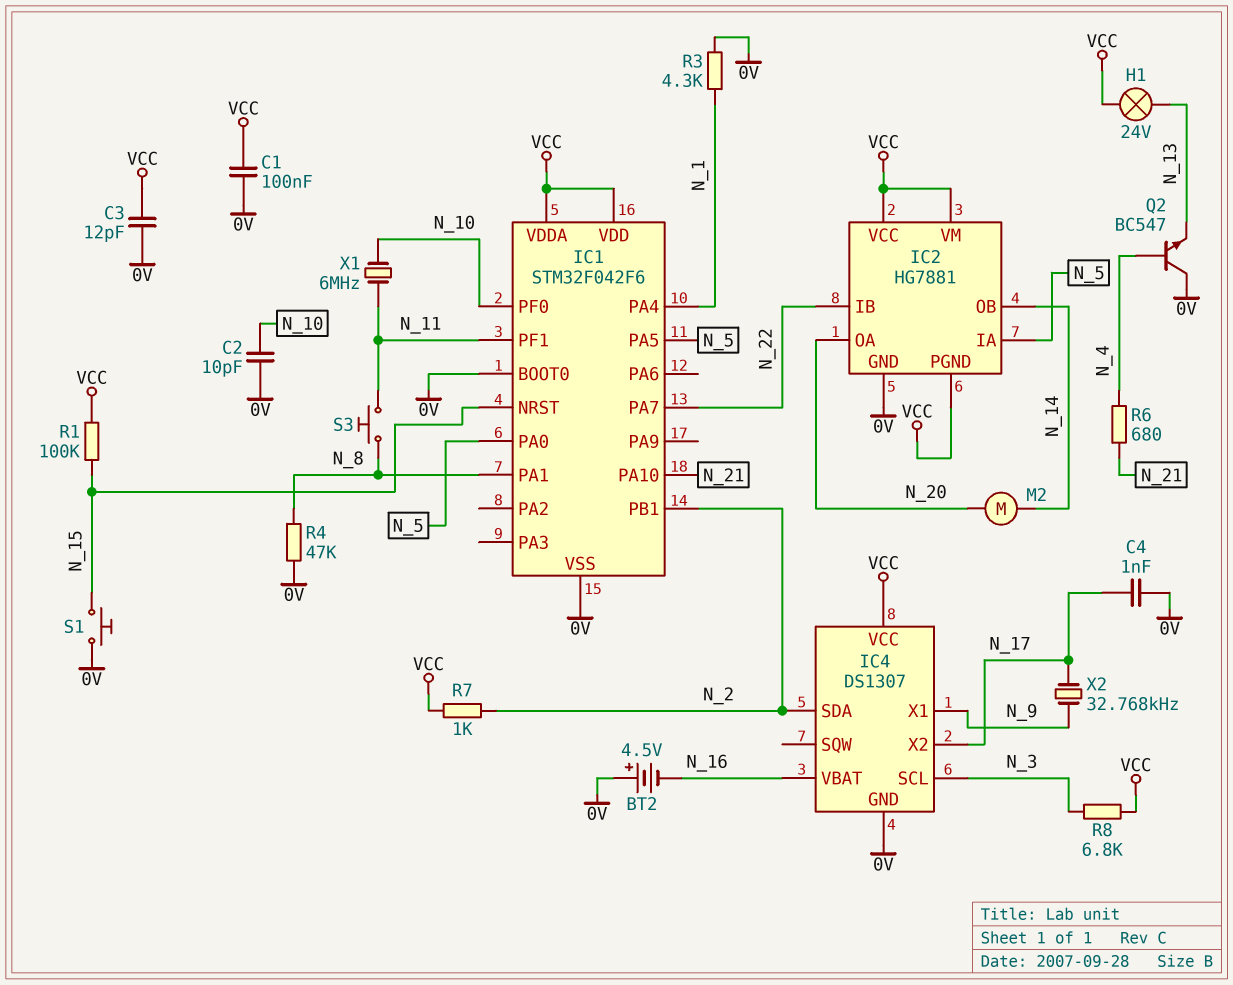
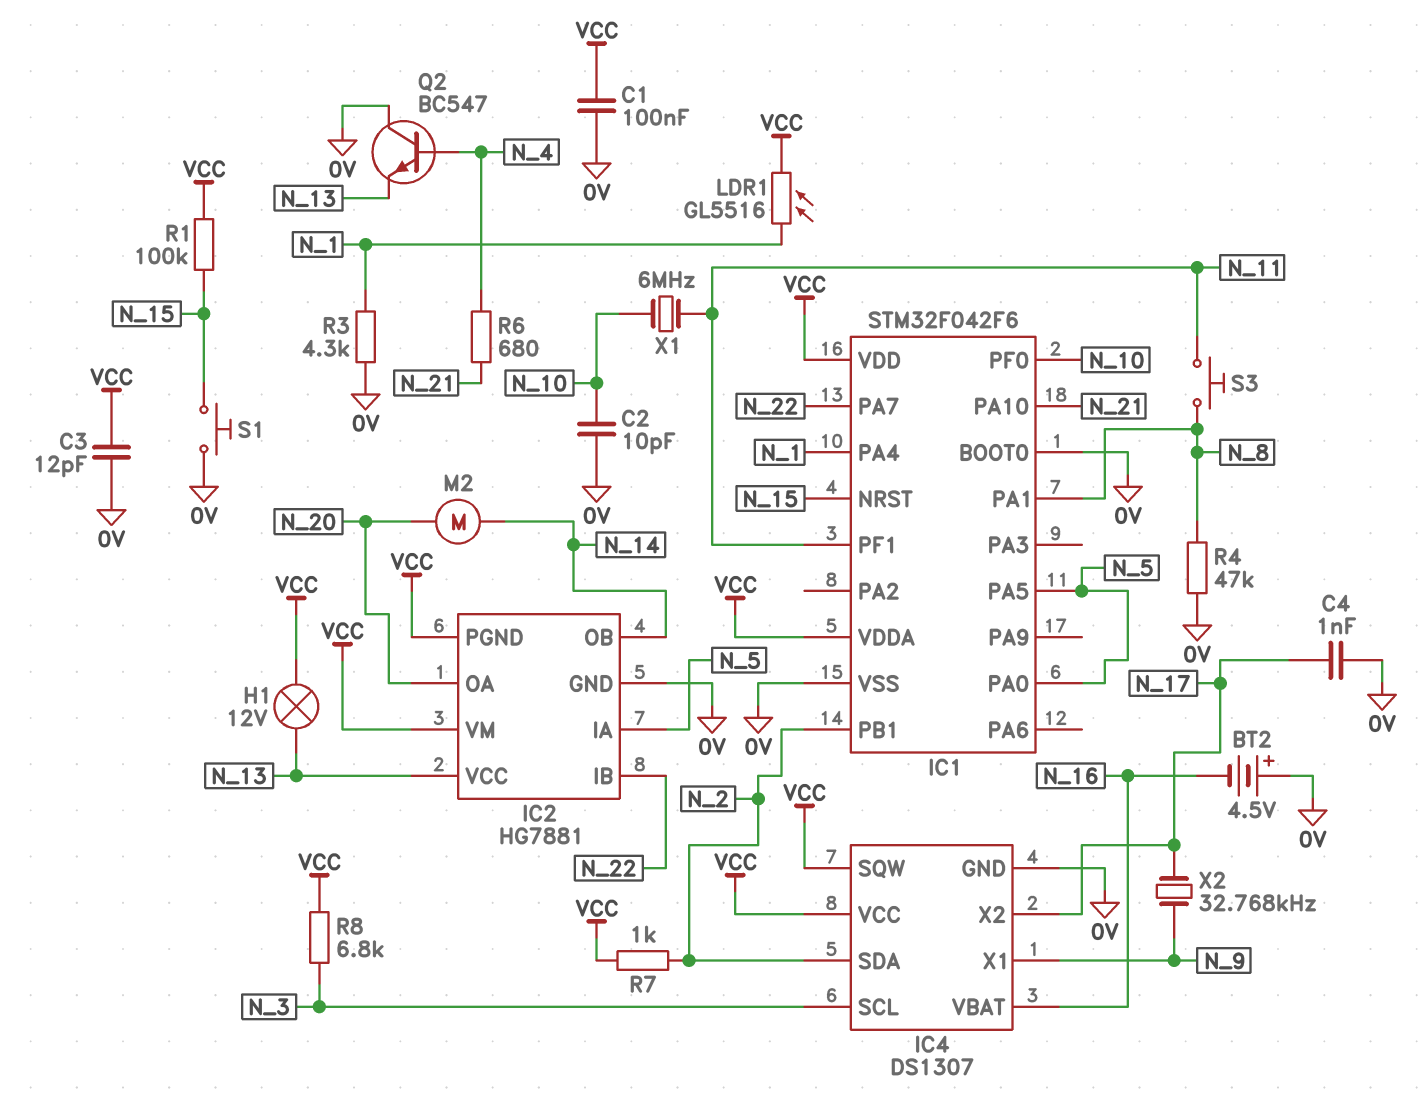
H1: lamp 24V (N_13, VCC) -> lamp 12V (N_13, VCC)
IC2 pin VCC: VCC -> N_13
IC4 pin SQW: none -> VCC
LDR1: none -> GL5516 (N_1, VCC)

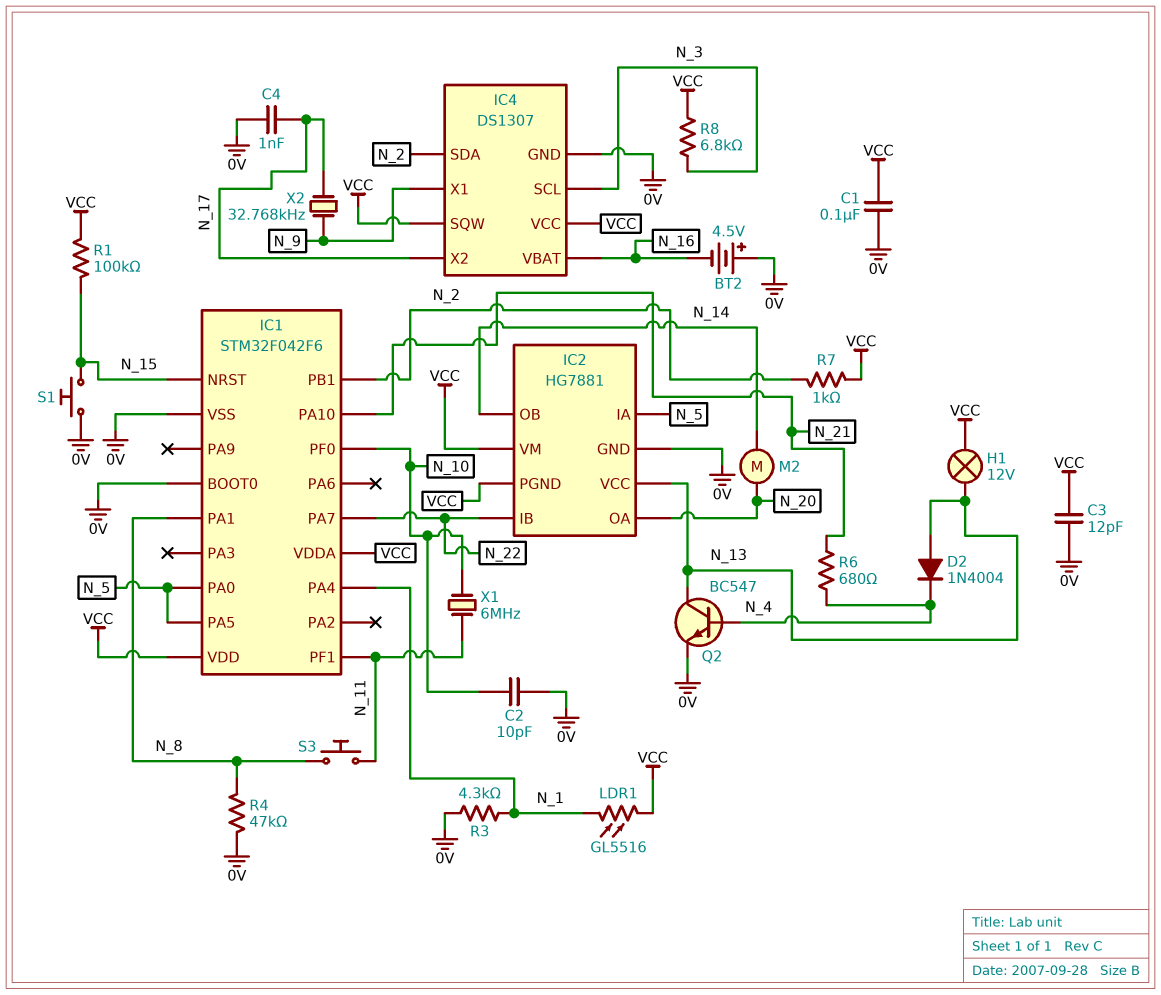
D2: none -> diode 1N4004 (A N_13, K N_4)
Q2: NPN BC547 (B N_4, C 0V, E N_13) -> NPN BC547 (B N_4, C N_13, E 0V)

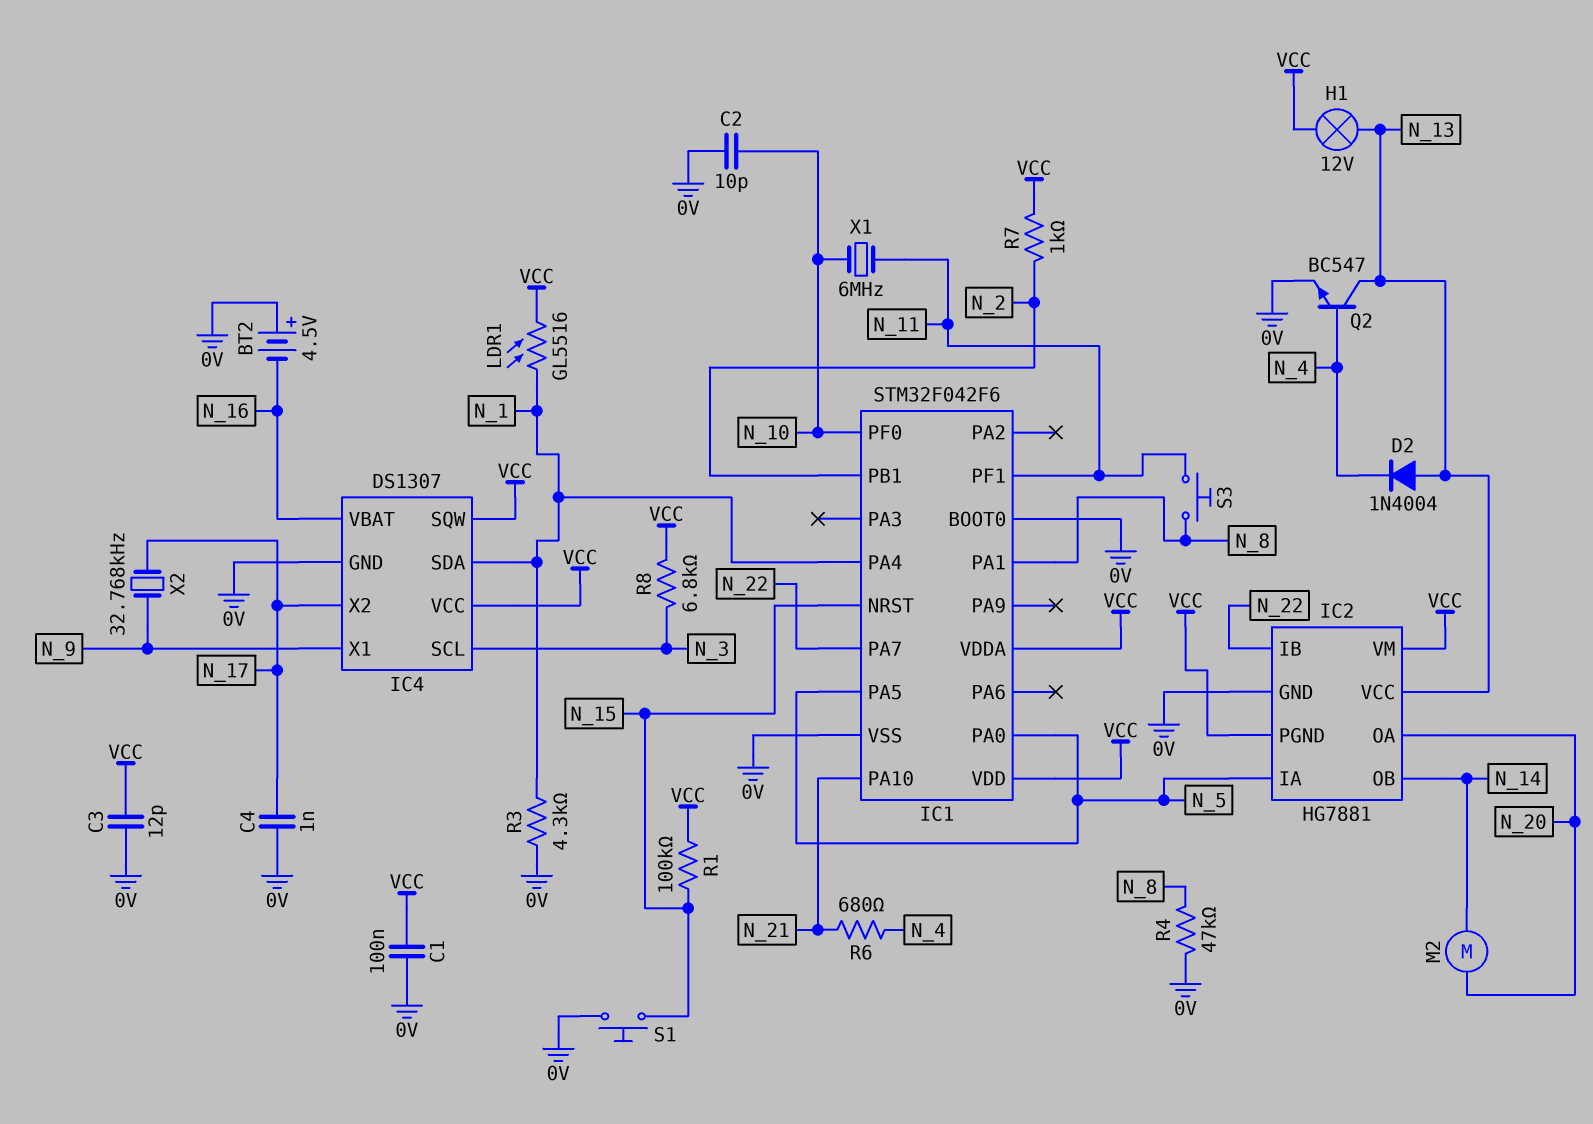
IC4 pin SDA: N_2 -> N_1

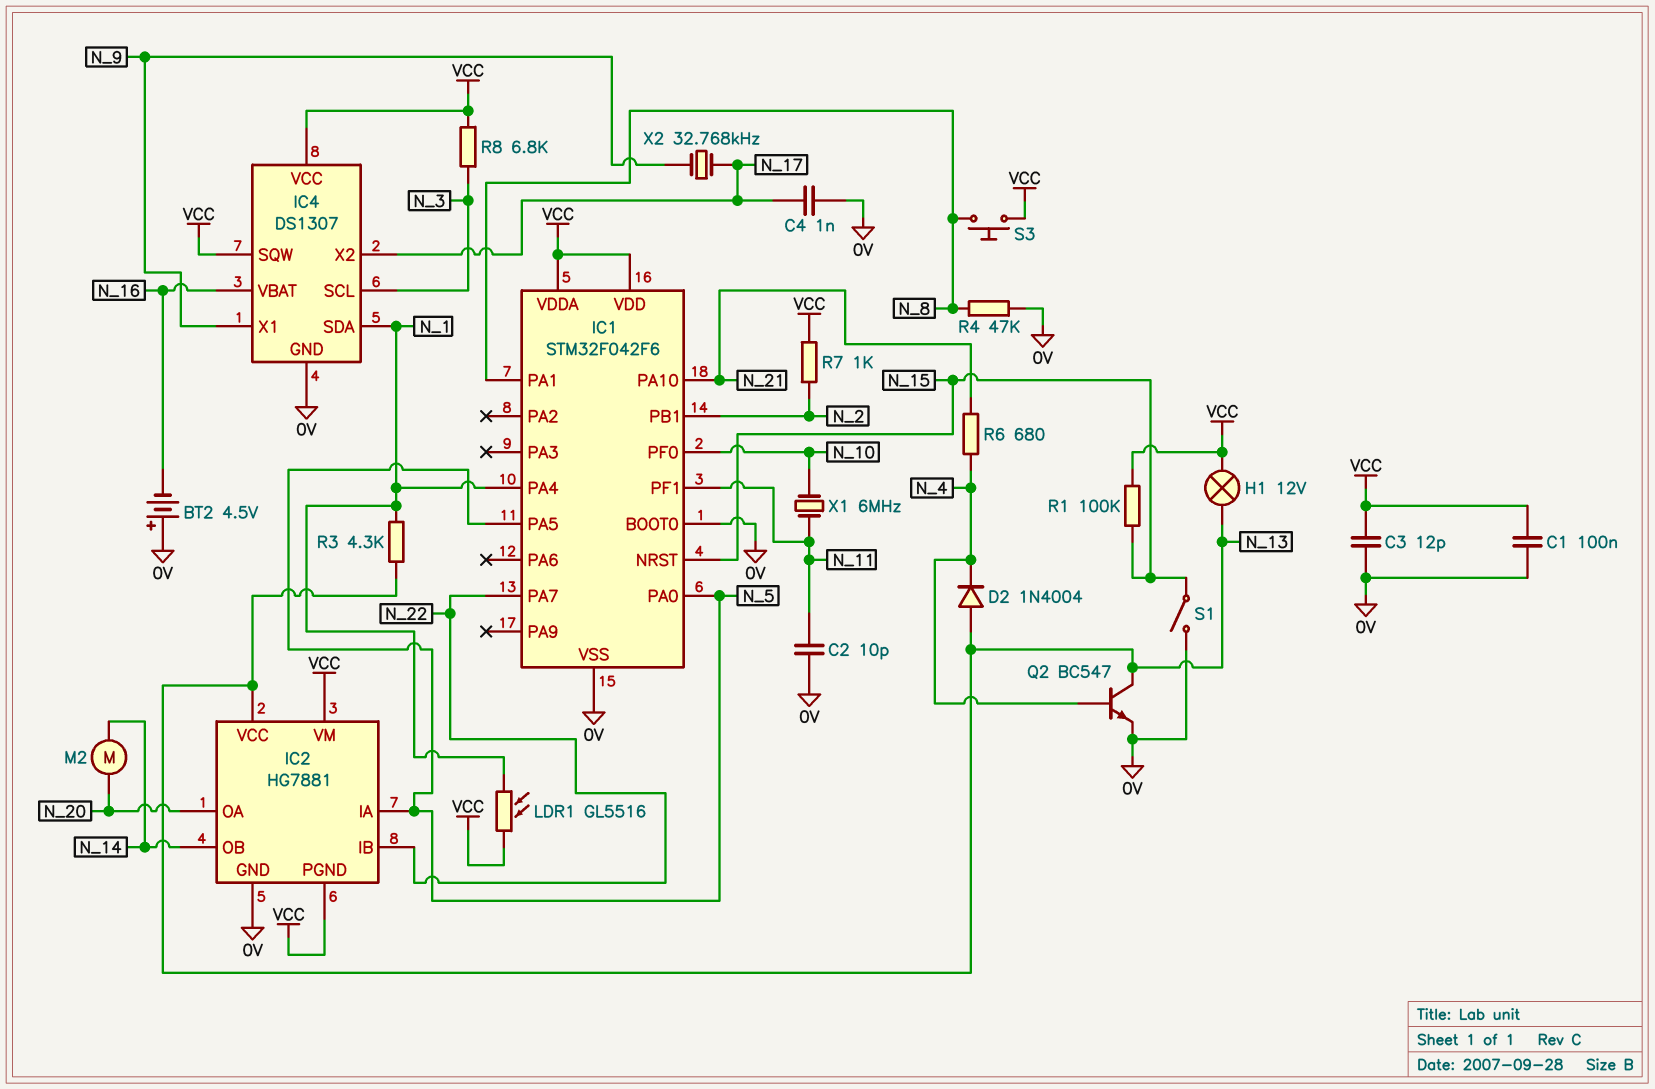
C2: 10pF (0V, N_10) -> 10pF (0V, N_11)
R3: 4.3k (0V, N_1) -> 4.3k (N_1, N_13)
S1: button (0V, N_15) -> switch (0V, N_15)
S3: button (N_8, N_11) -> button (N_8, VCC)

